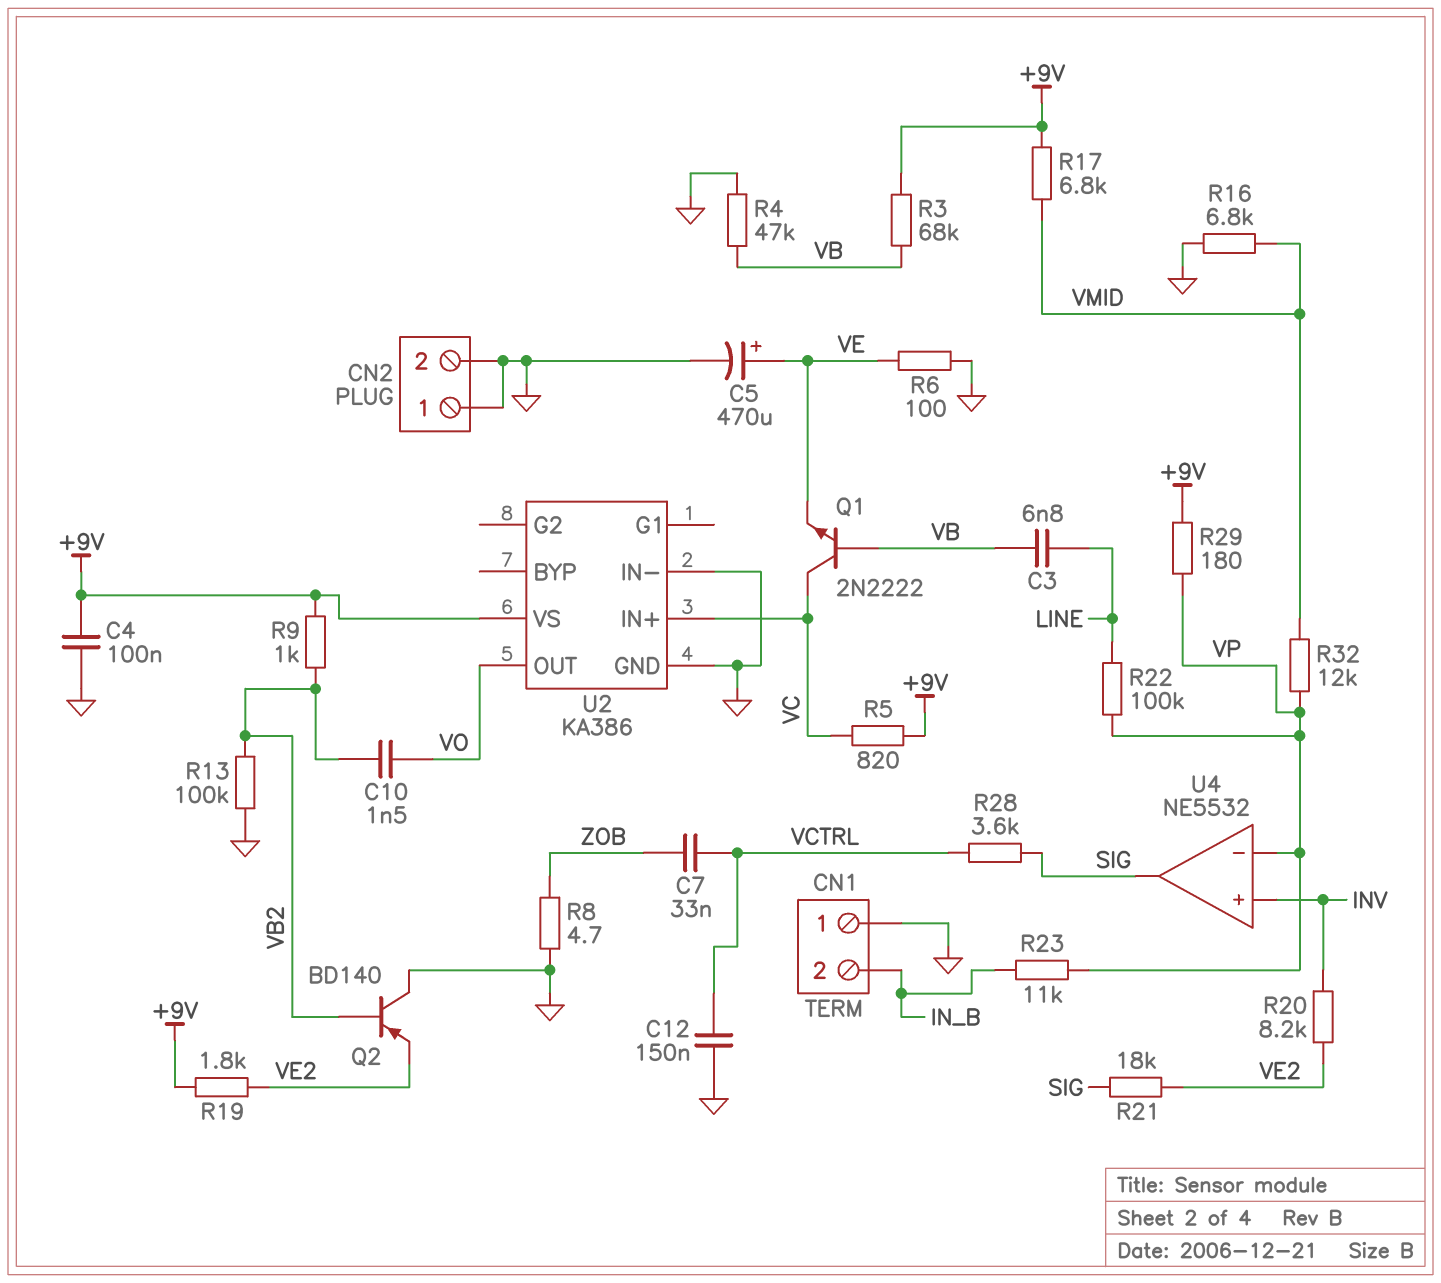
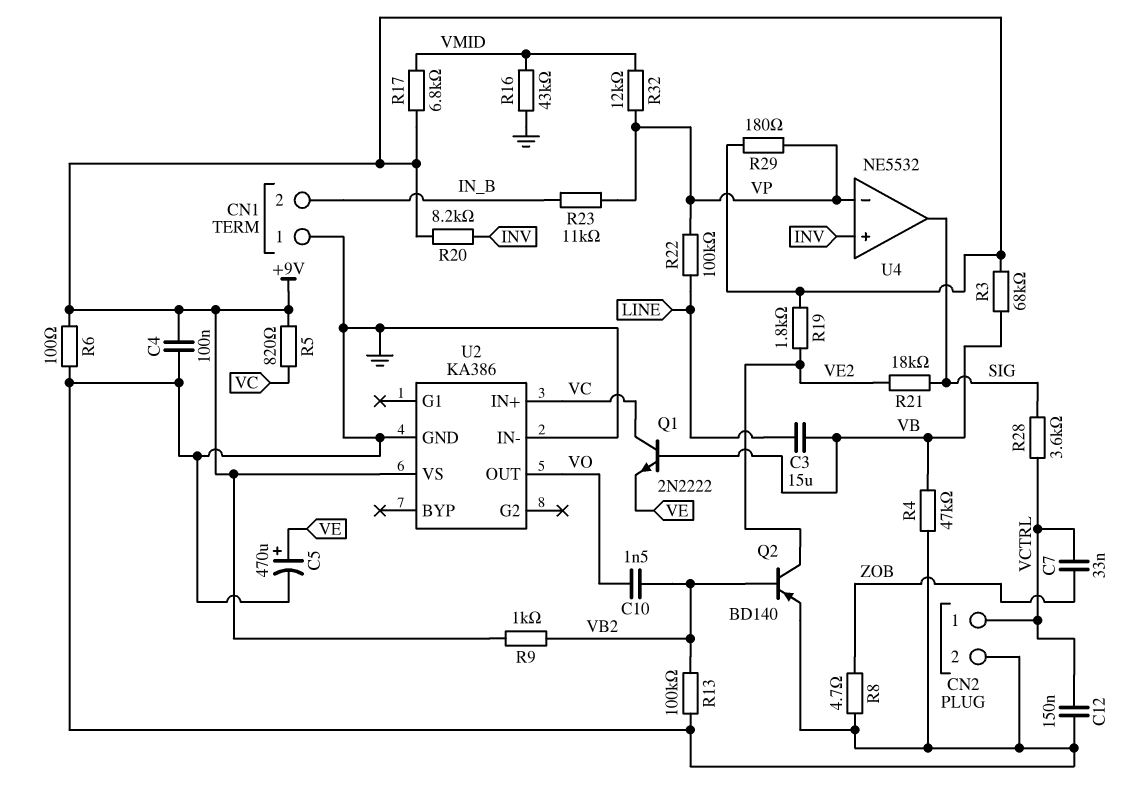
C3: 6.8nF (LINE, VB) -> 15uF (LINE, VB)
CN2 pin 1: GND -> VCTRL
Q2: PNP BD140 (B VB2, C GND, E VE2) -> PNP BD140 (B VB2, C VE2, E GND)
R6: 100 (GND, VE) -> 100 (+9V, GND)
R16: 6.8k (GND, VMID) -> 43k (GND, VMID)
R20: 8.2k (INV, VE2) -> 8.2k (+9V, INV)

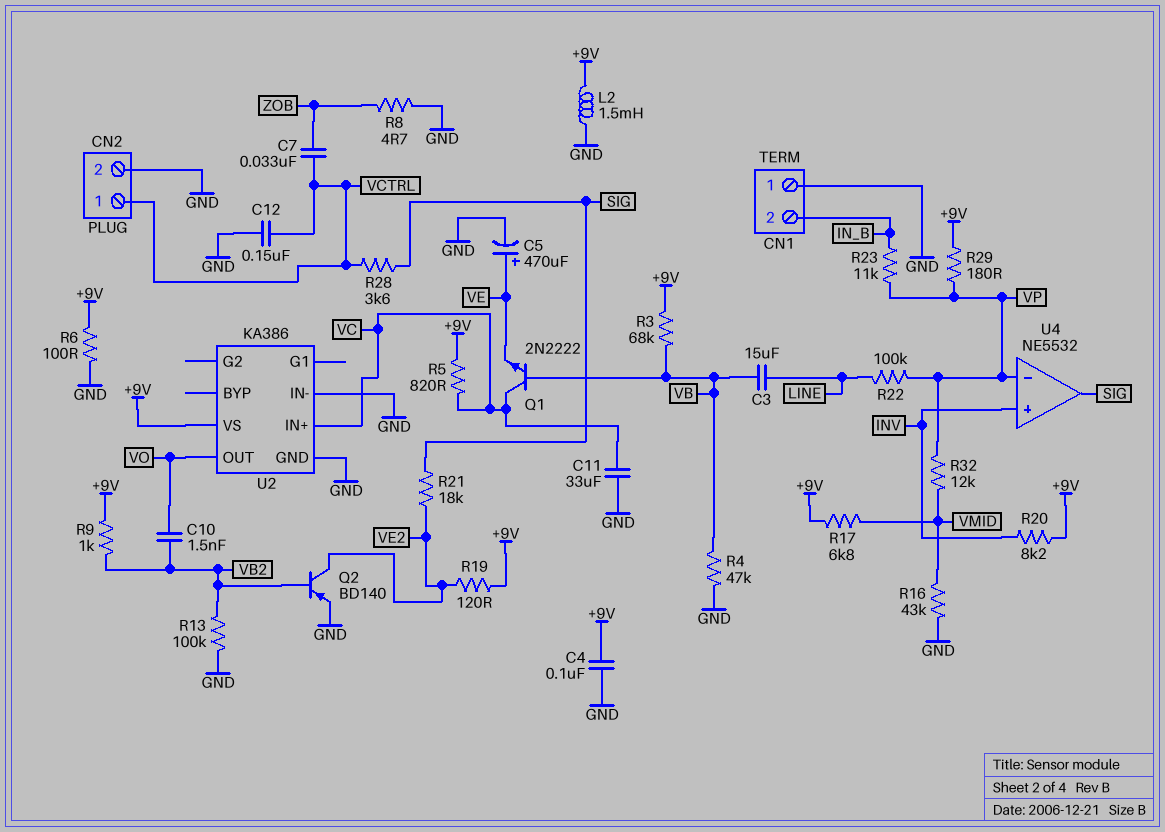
C11: none -> 33uF (GND, VC)
L2: none -> 1.5mH (+9V, GND)
R19: 1.8k (+9V, VE2) -> 120 (+9V, VE2)

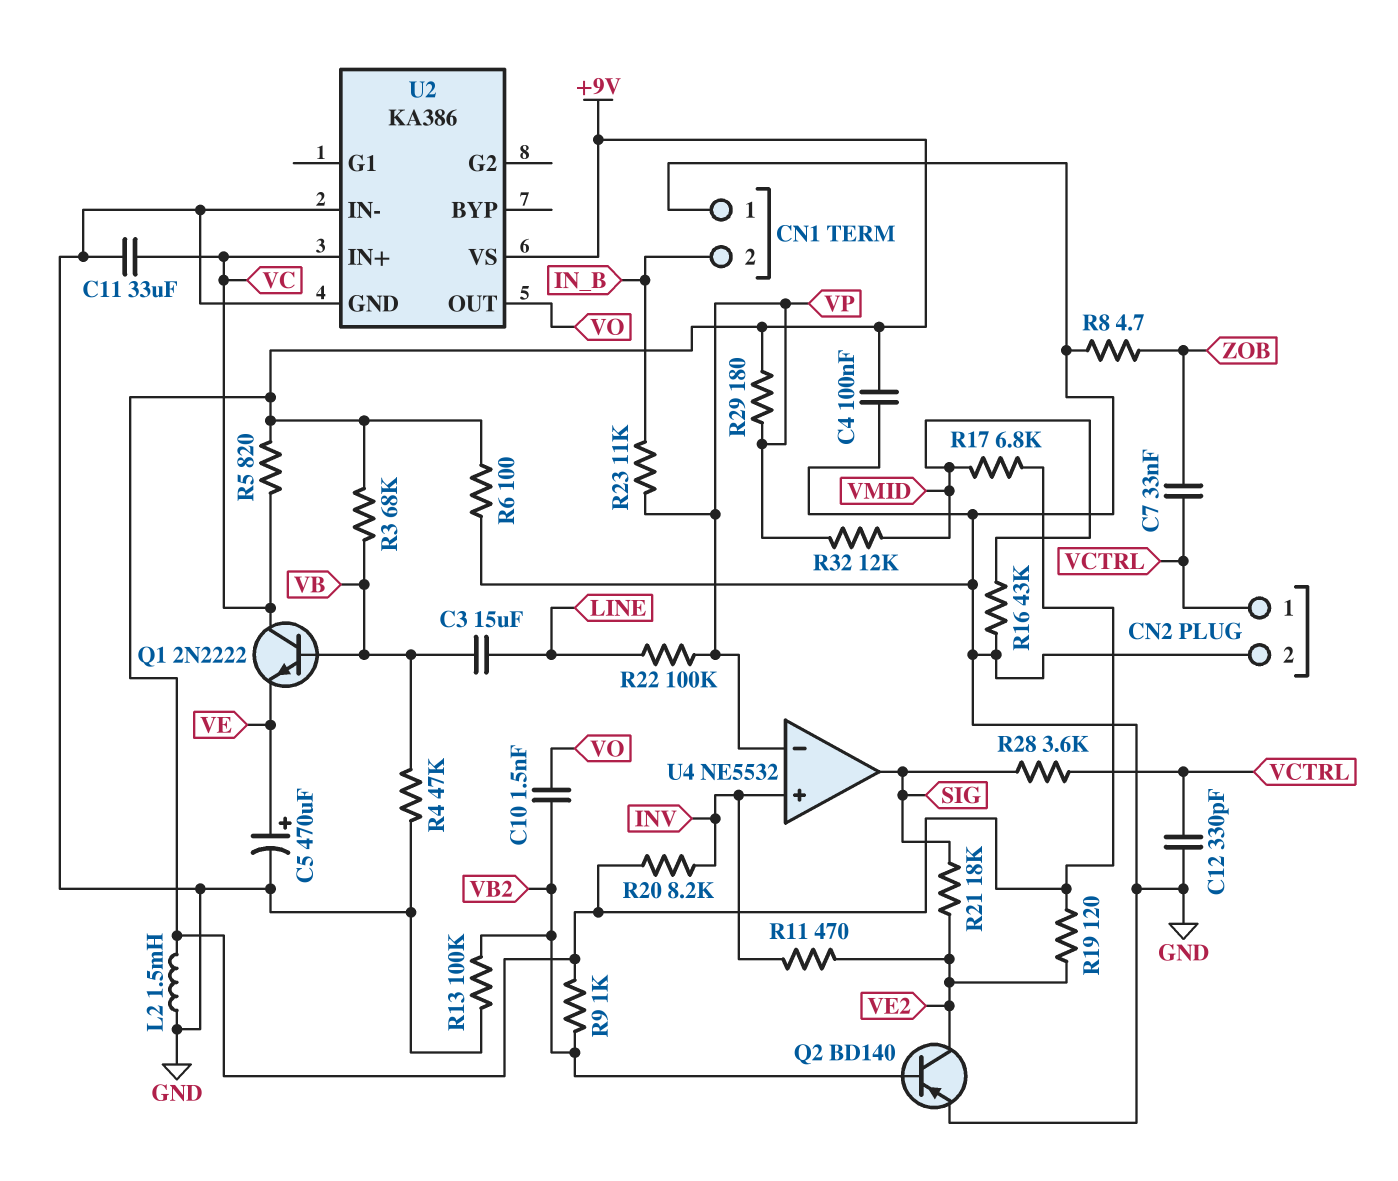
C12: 150nF (GND, VCTRL) -> 330pF (GND, VCTRL)
R11: none -> 470 (INV, VE2)

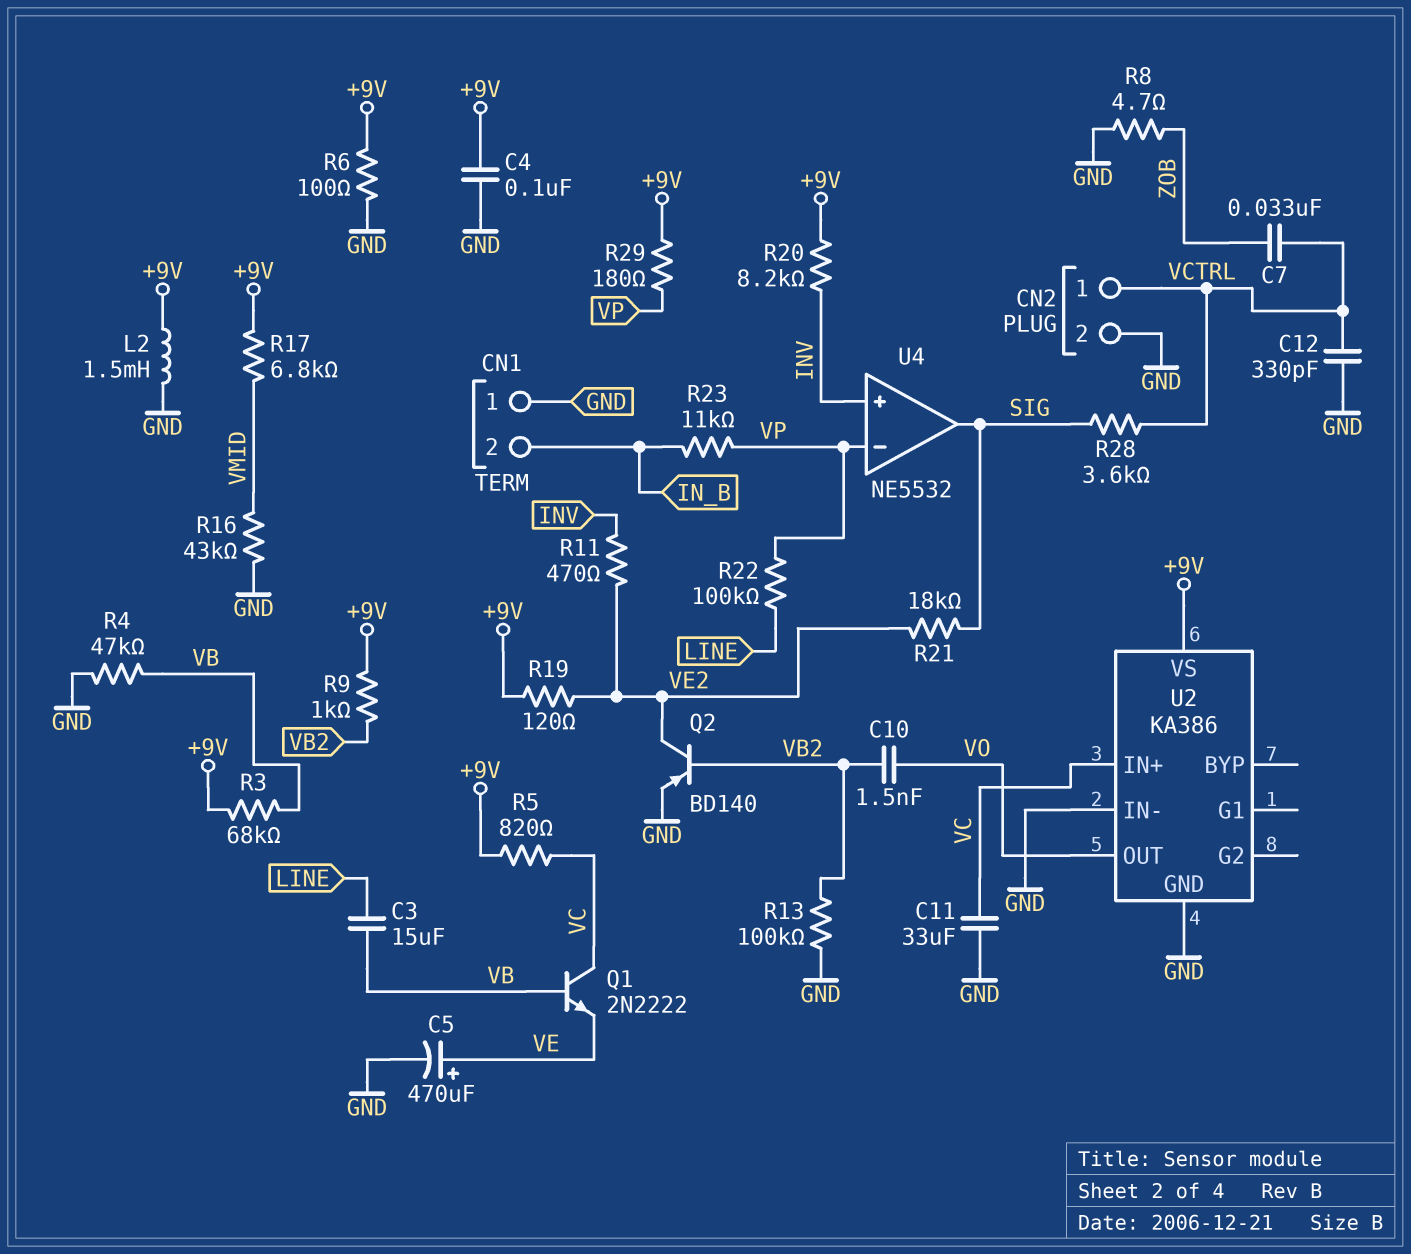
R32: 12k (VMID, VP) -> none

